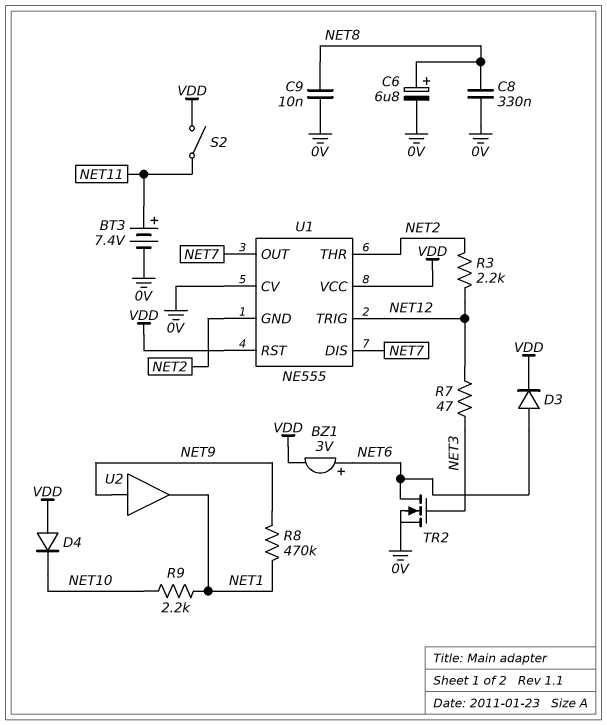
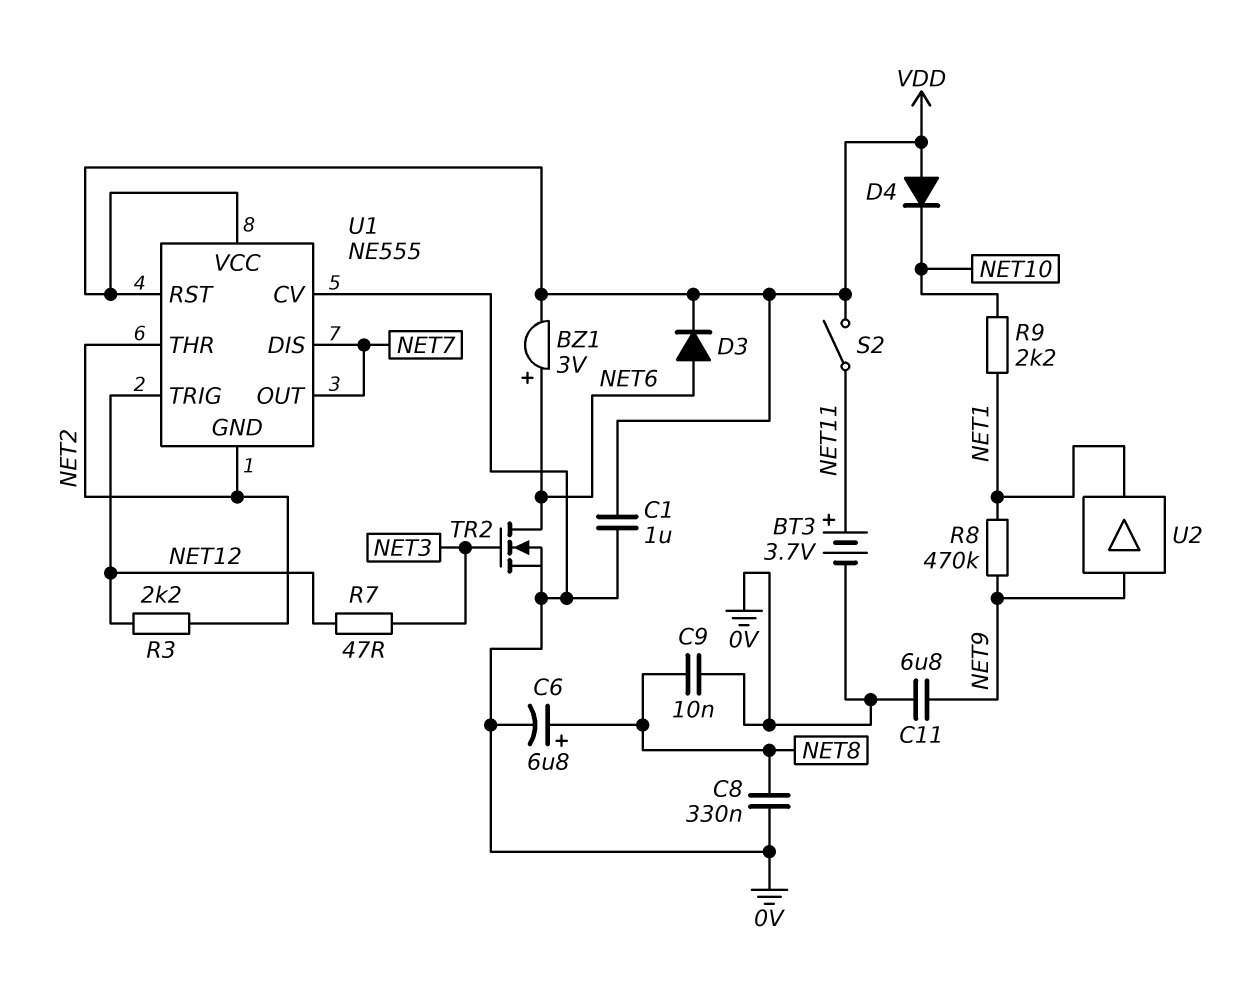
BT3: 7.4V (plus NET11, minus 0V) -> 3.7V (plus NET11, minus 0V)
C1: none -> 1uF (0V, VDD)
C11: none -> 6.8uF (0V, NET9)

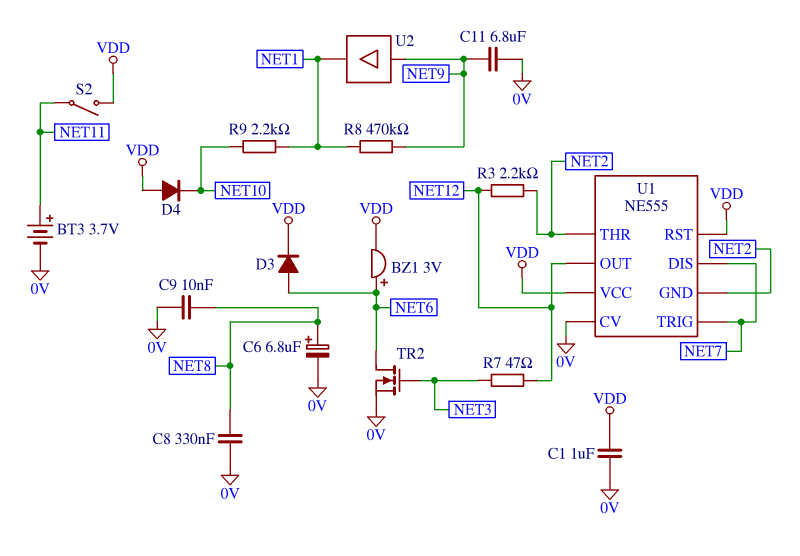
U1 pin OUT: NET7 -> NET12
U1 pin TRIG: NET12 -> NET7

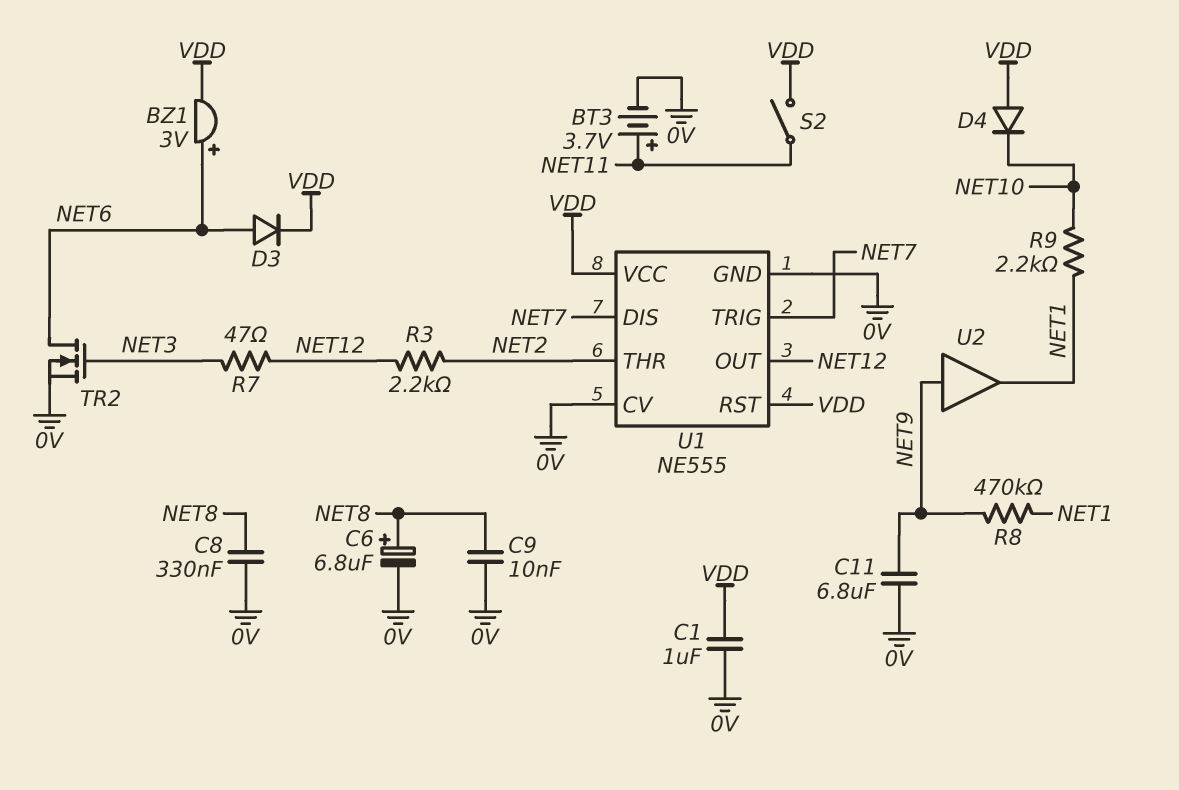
U1 pin GND: NET2 -> 0V

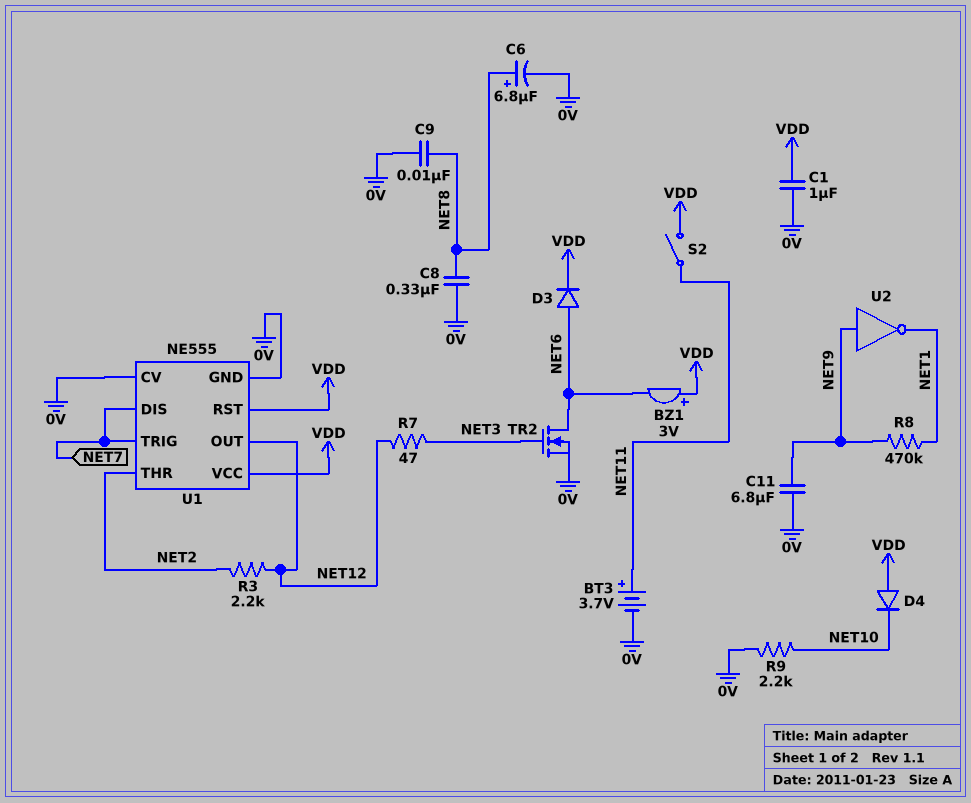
BZ1: buzzer 3V (plus NET6, minus VDD) -> buzzer 3V (plus VDD, minus NET6)
R9: 2.2k (NET1, NET10) -> 2.2k (0V, NET10)
U2: buffer (in NET9, out NET1) -> NOT (in NET9, out NET1)

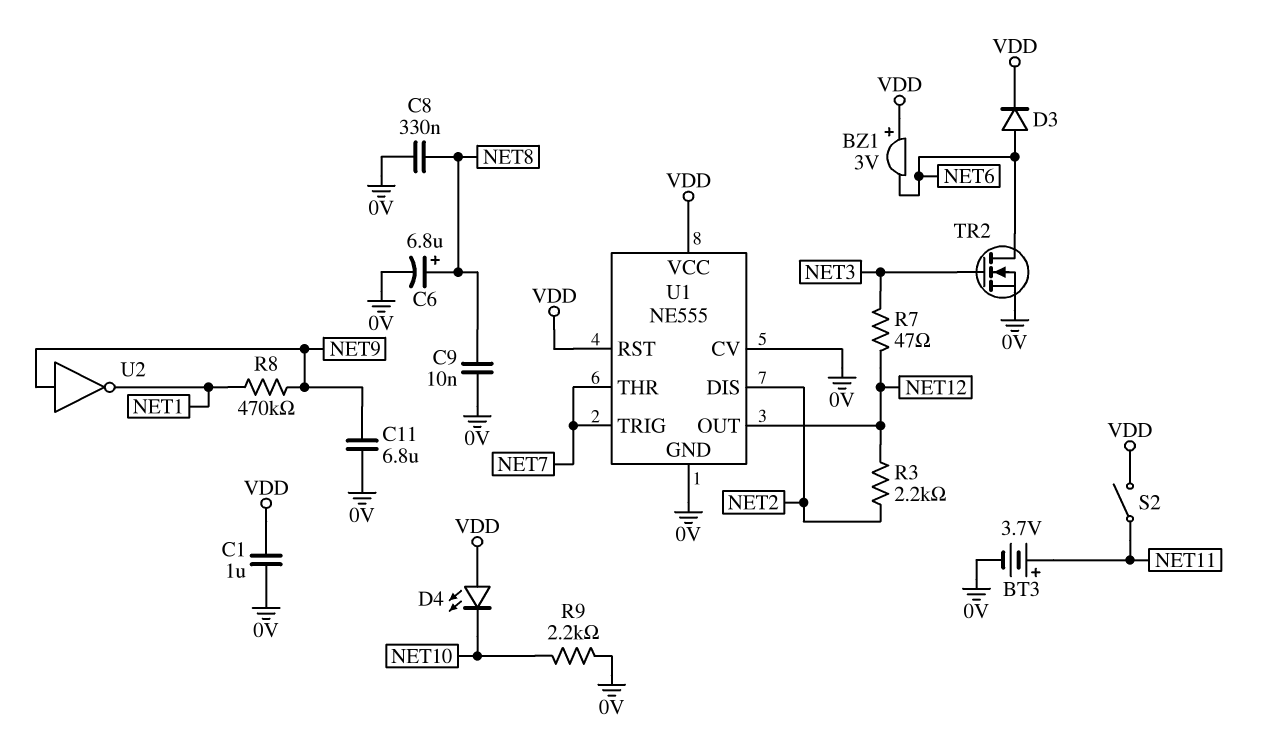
D4: diode (A VDD, K NET10) -> LED (A VDD, K NET10)
U1 pin DIS: NET7 -> NET2
U1 pin THR: NET2 -> NET7

